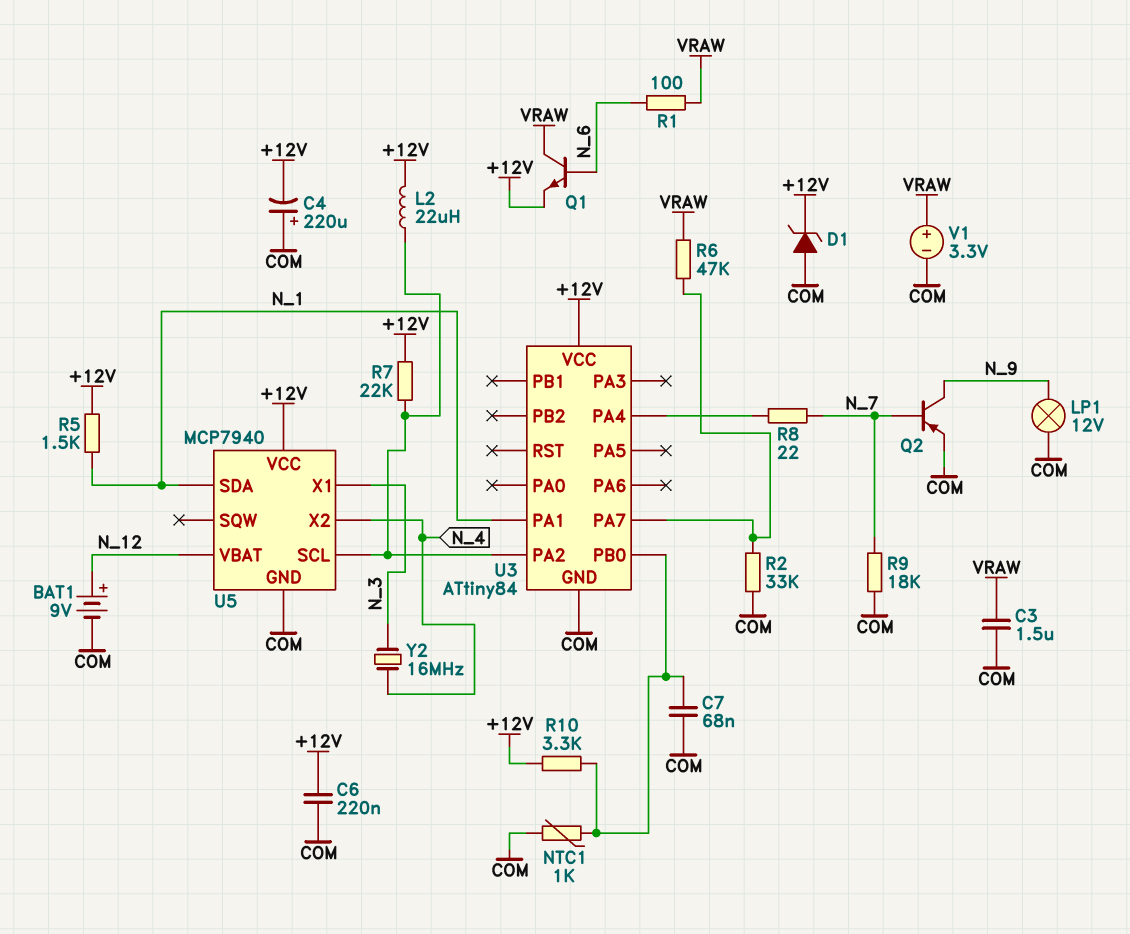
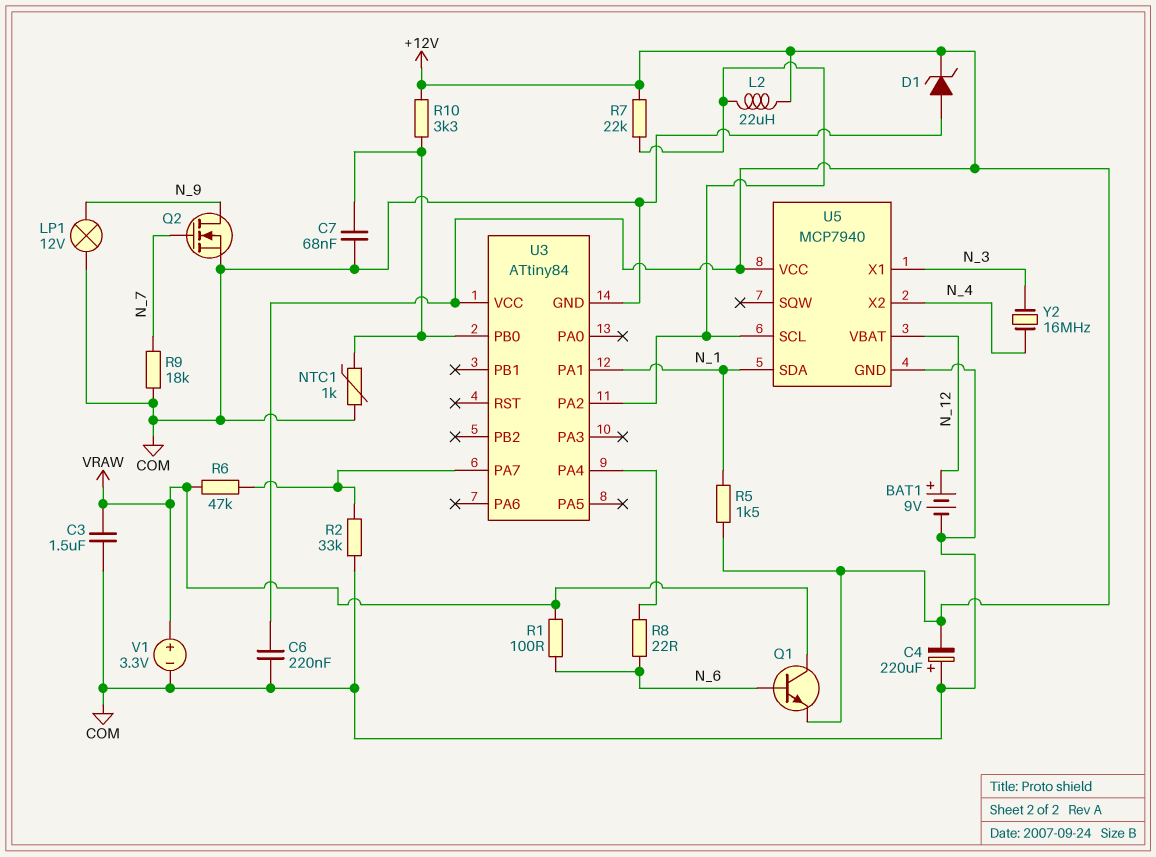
Q2: PNP (B N_7, C N_9, E COM) -> NMOS (G N_7, D N_9, S COM)
R8: 22 (N_7, U3/PA4) -> 22 (N_6, U3/PA4)

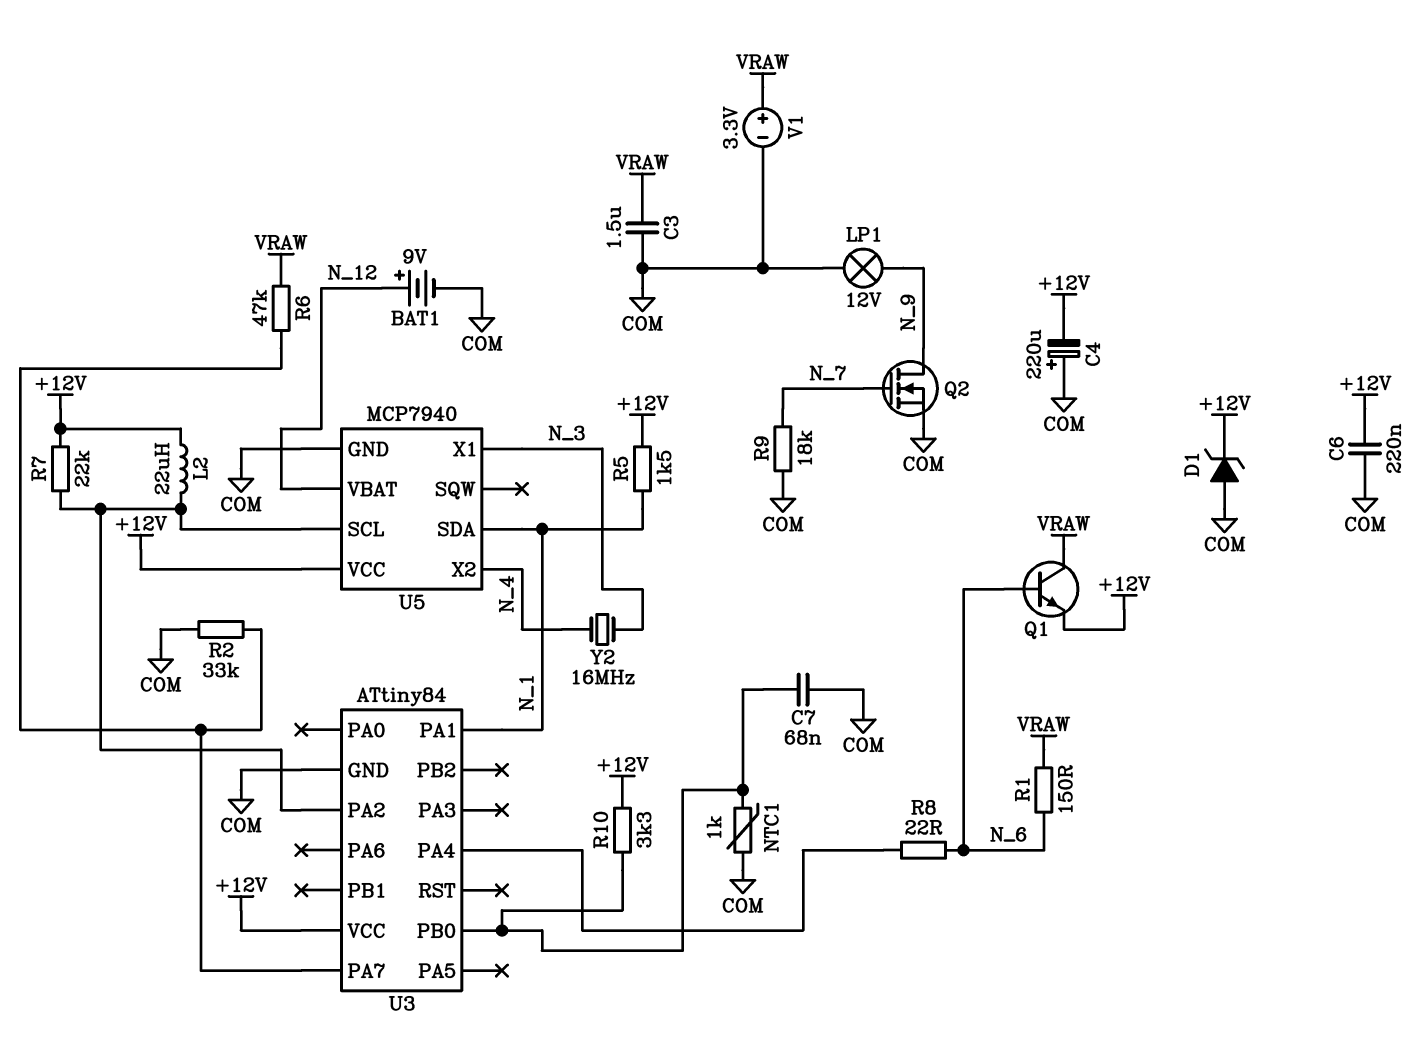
R1: 100 (N_6, VRAW) -> 150 (N_6, VRAW)

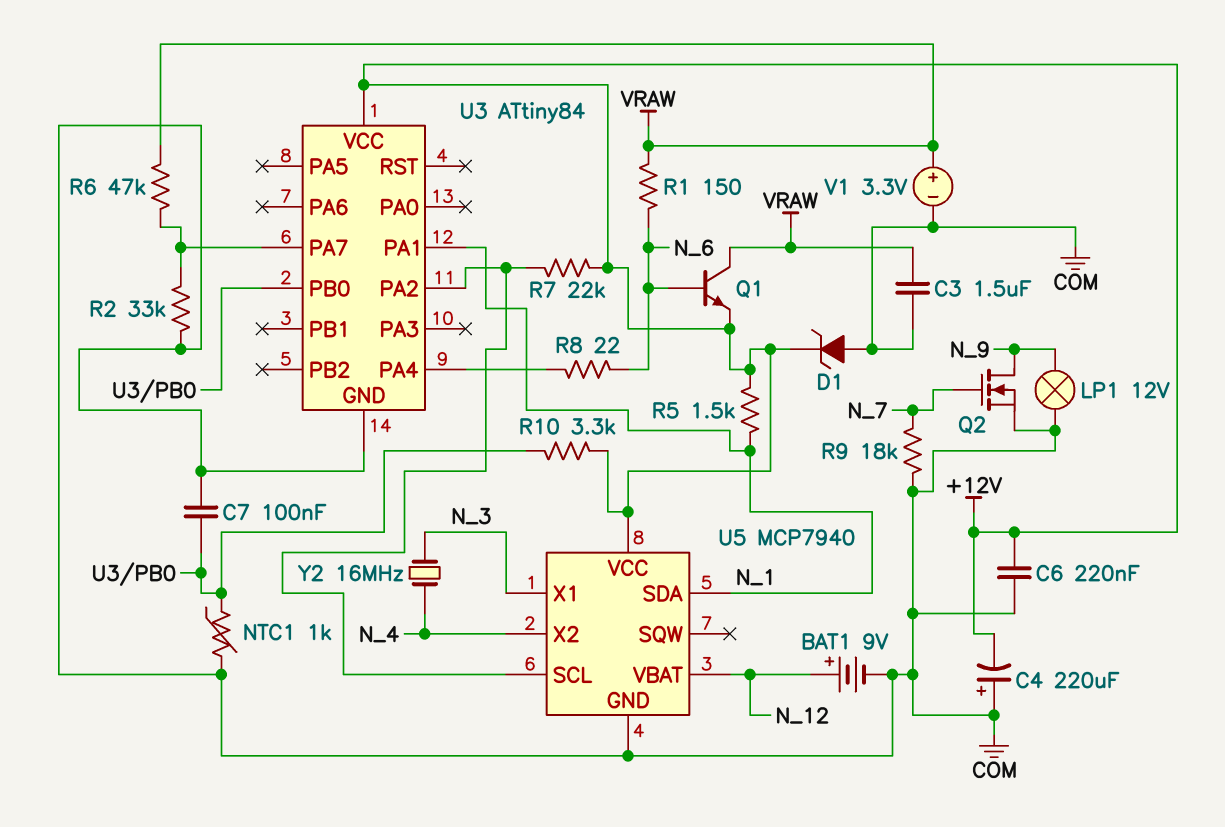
C7: 68nF (COM, U3/PB0) -> 100nF (COM, U3/PB0)
L2: 22uH (+12V, U3/PA2) -> none

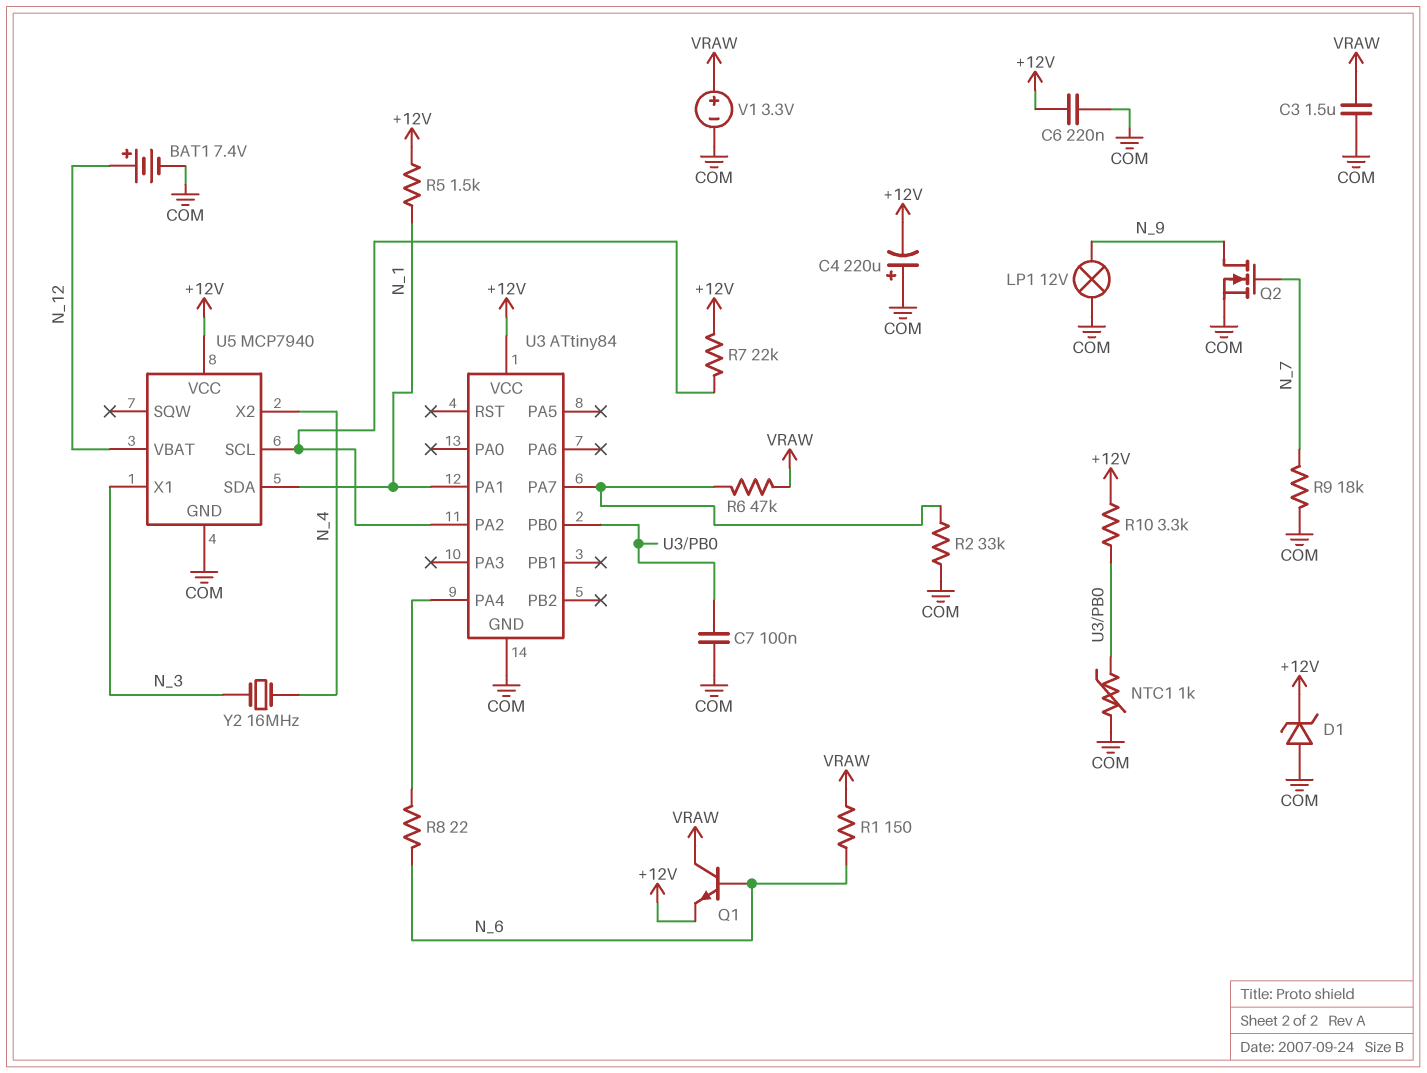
BAT1: 9V (plus N_12, minus COM) -> 7.4V (plus N_12, minus COM)

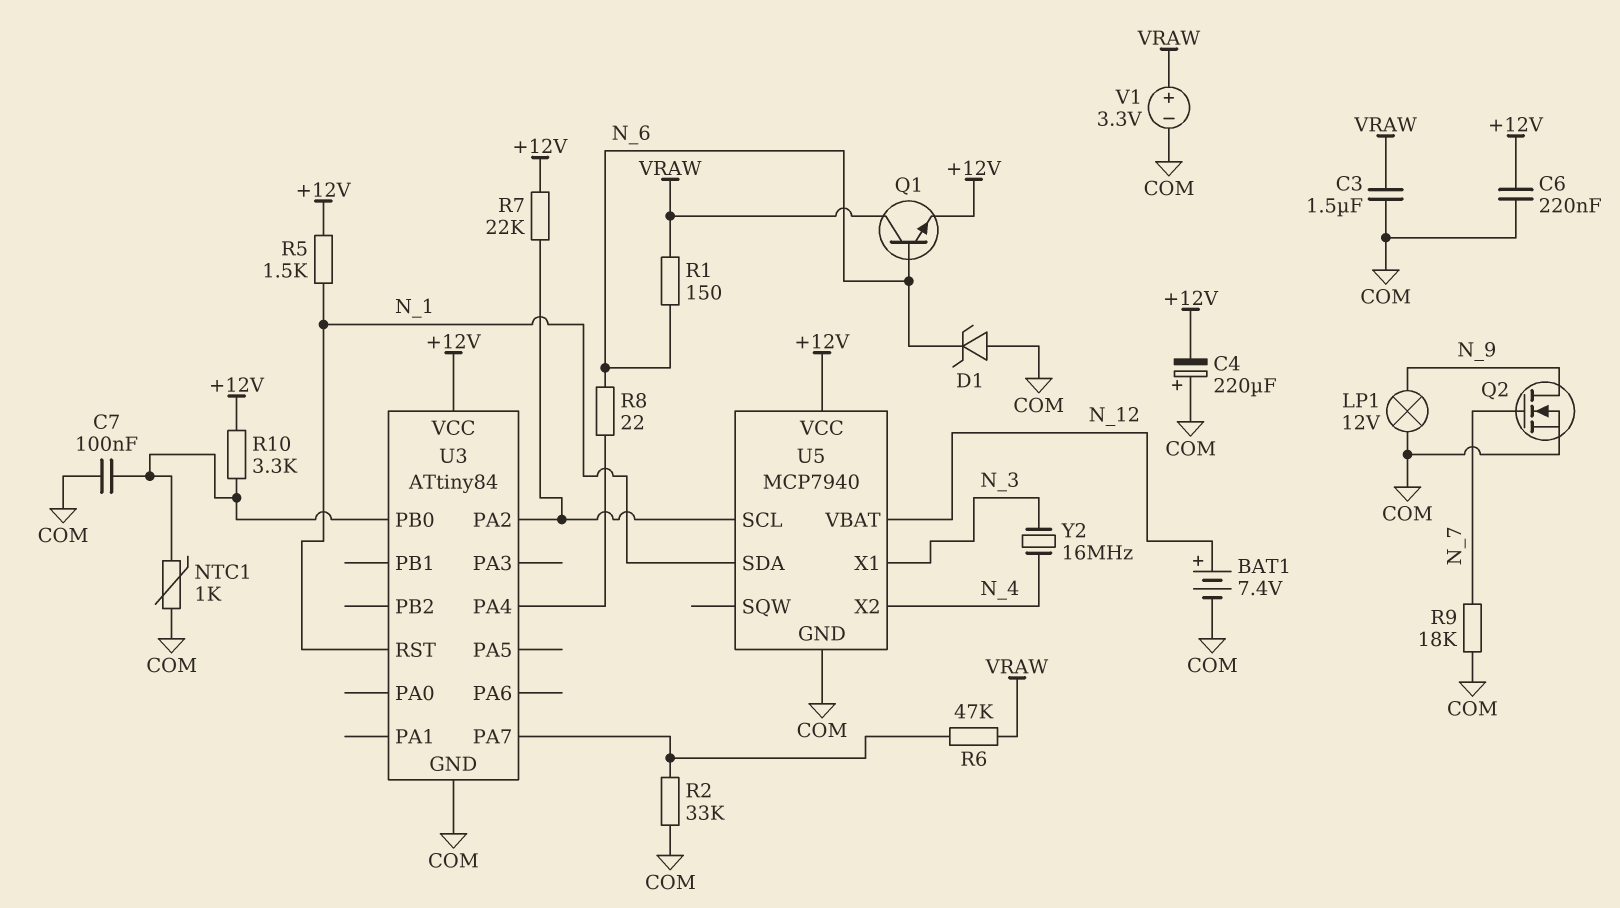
D1: zener (A COM, K +12V) -> zener (A COM, K N_6)
U3 pin PA1: N_1 -> none
U3 pin RST: none -> N_1

